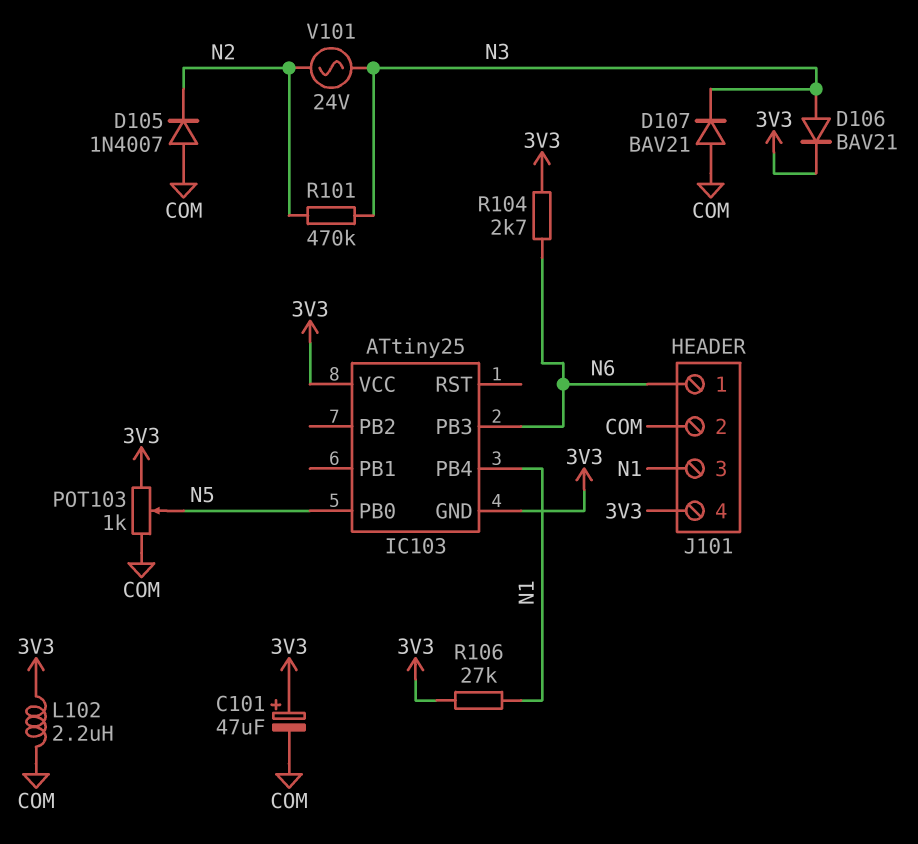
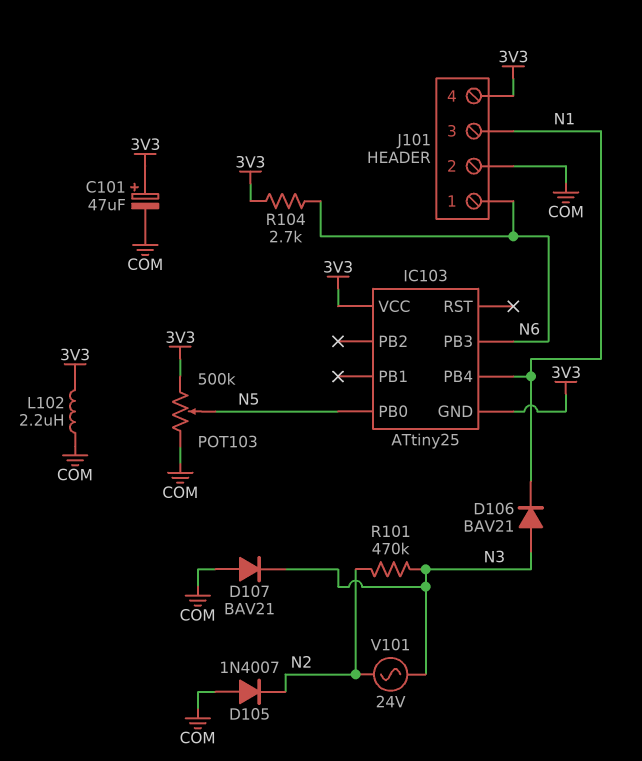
D106: diode BAV21 (A N3, K 3V3) -> diode BAV21 (A N3, K N1)
POT103: 1k (3V3, COM, wiper N5) -> 500k (3V3, COM, wiper N5)
R106: 27k (3V3, N1) -> none

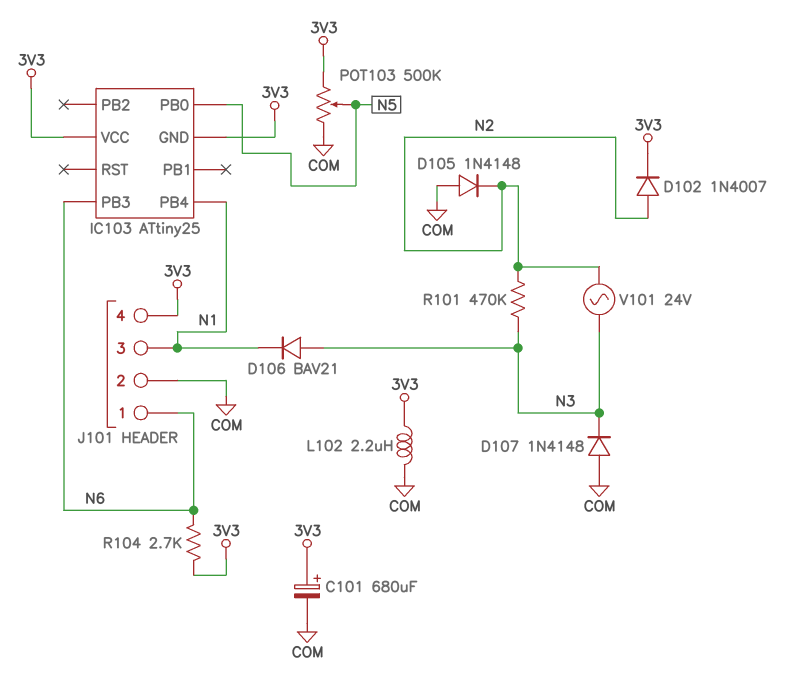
C101: 47uF (plus 3V3, minus COM) -> 680uF (plus 3V3, minus COM)
D102: none -> diode 1N4007 (A N2, K 3V3)
D105: diode 1N4007 (A COM, K N2) -> diode 1N4148 (A COM, K N2)
D107: diode BAV21 (A COM, K N3) -> diode 1N4148 (A COM, K N3)

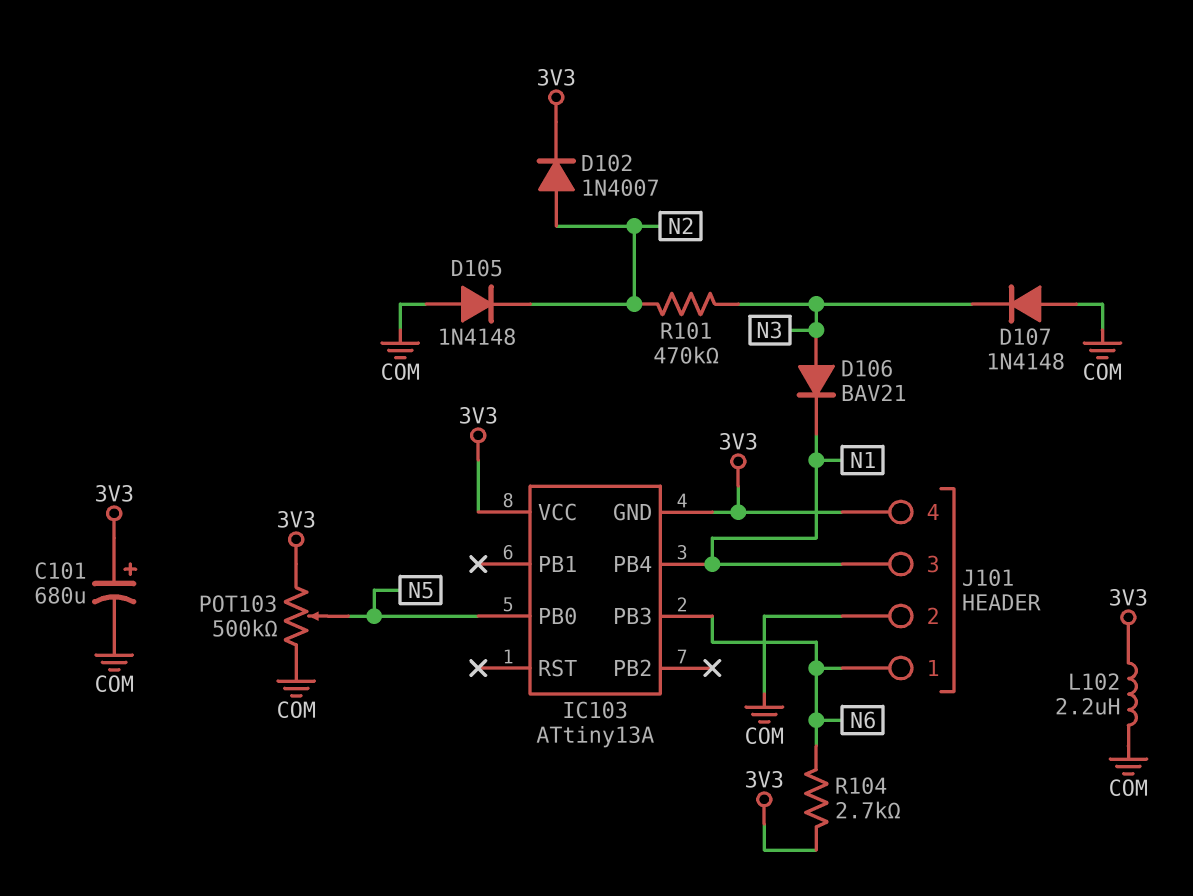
IC103: ATtiny25 -> ATtiny13A
V101: AC 24V (N2, N3) -> none

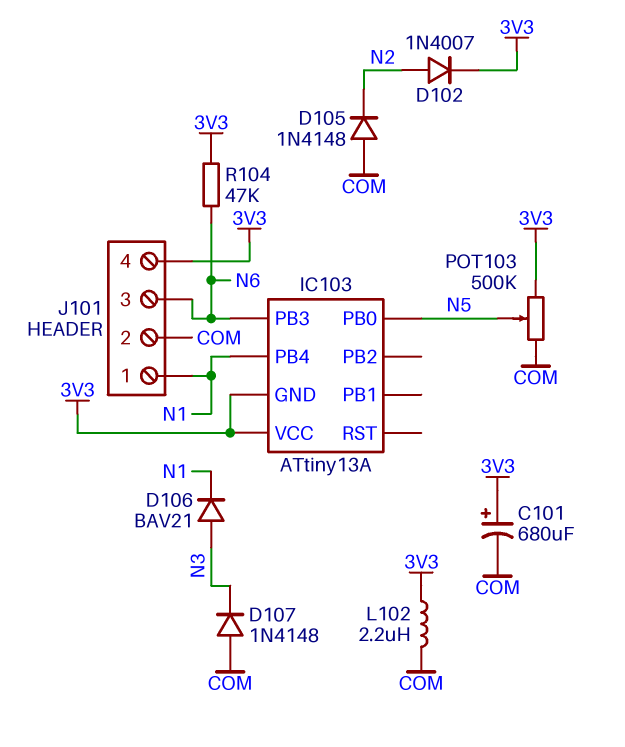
J101 pin 1: N6 -> N1
J101 pin 3: N1 -> N6
R101: 470k (N2, N3) -> none
R104: 2.7k (3V3, N6) -> 47k (3V3, N6)

